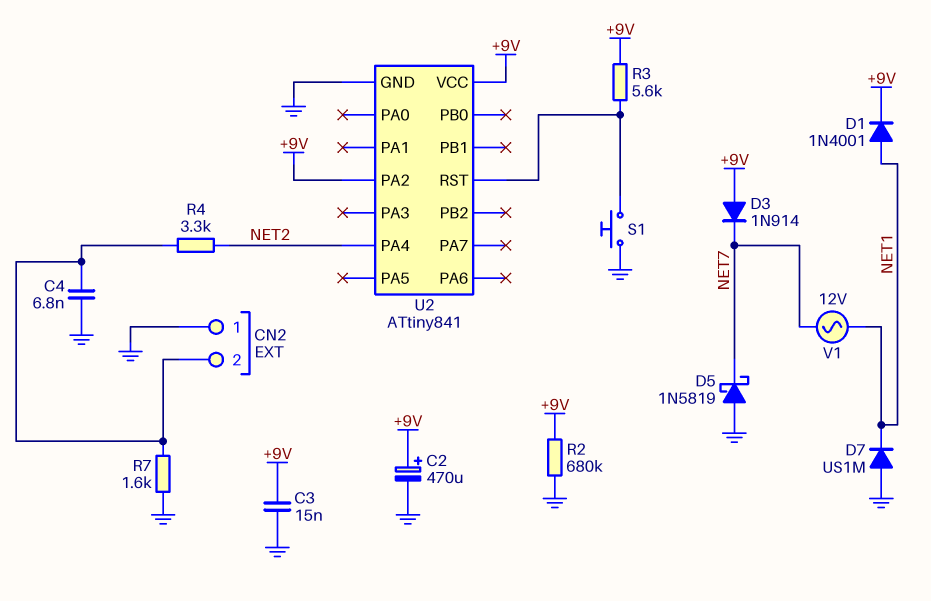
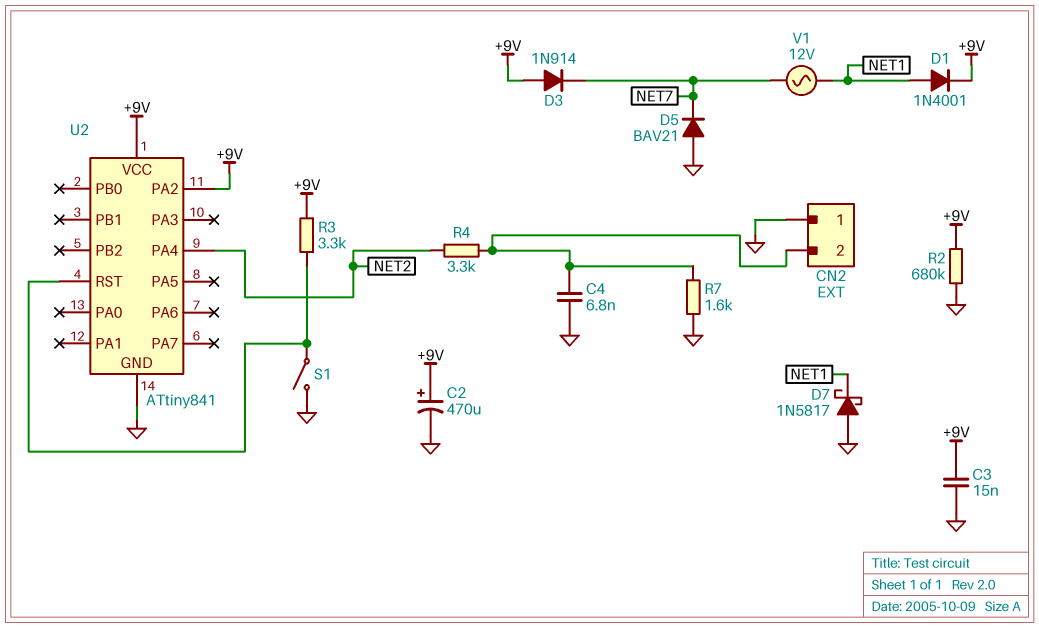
D5: schottky 1N5819 (A GND, K NET7) -> diode BAV21 (A GND, K NET7)
D7: diode US1M (A GND, K NET1) -> schottky 1N5817 (A GND, K NET1)
R3: 5.6k (+9V, U2/RST) -> 3.3k (+9V, U2/RST)
S1: button (GND, U2/RST) -> switch (GND, U2/RST)

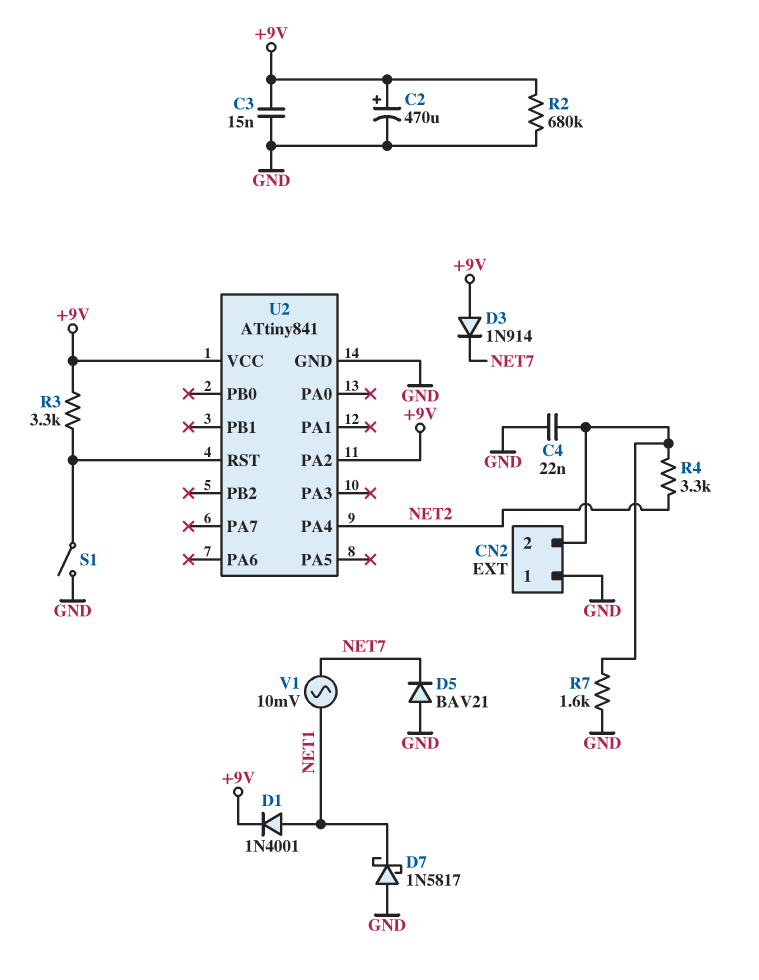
C4: 6.8nF (CN2/2, GND) -> 22nF (CN2/2, GND)
V1: AC 12V (NET1, NET7) -> AC 10mV (NET1, NET7)

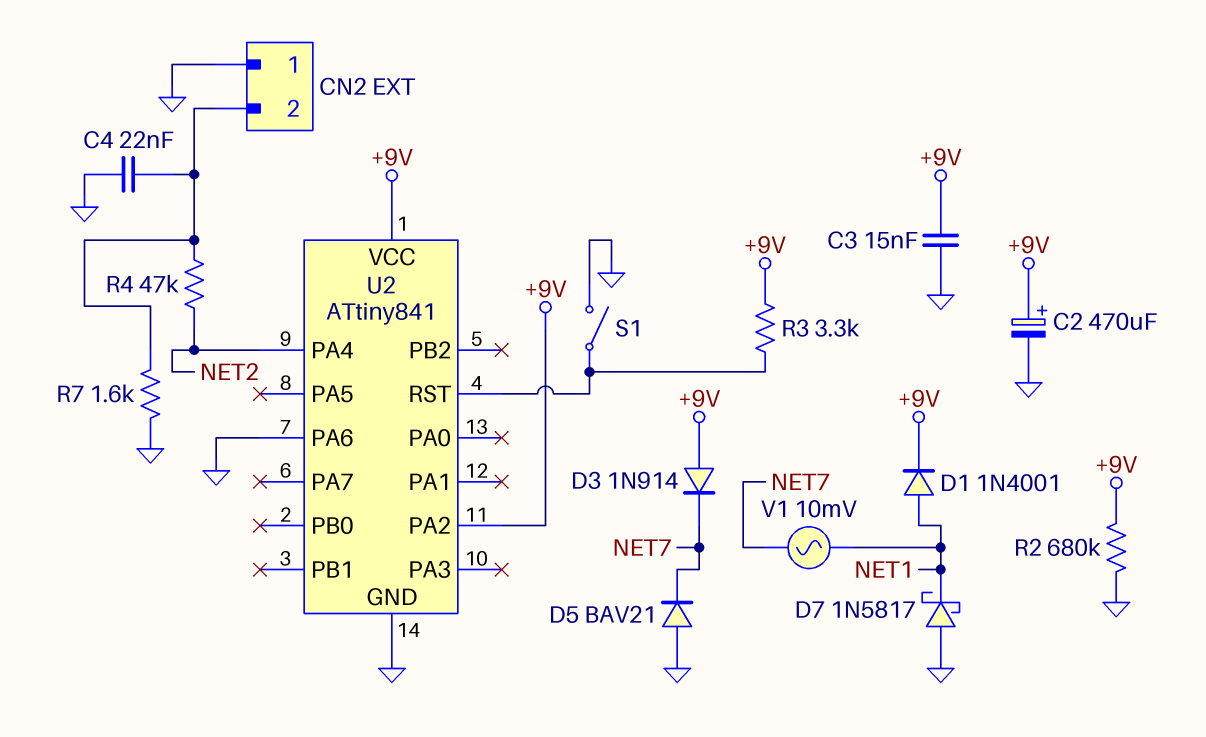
R4: 3.3k (CN2/2, NET2) -> 47k (CN2/2, NET2)
U2 pin PA6: none -> GND

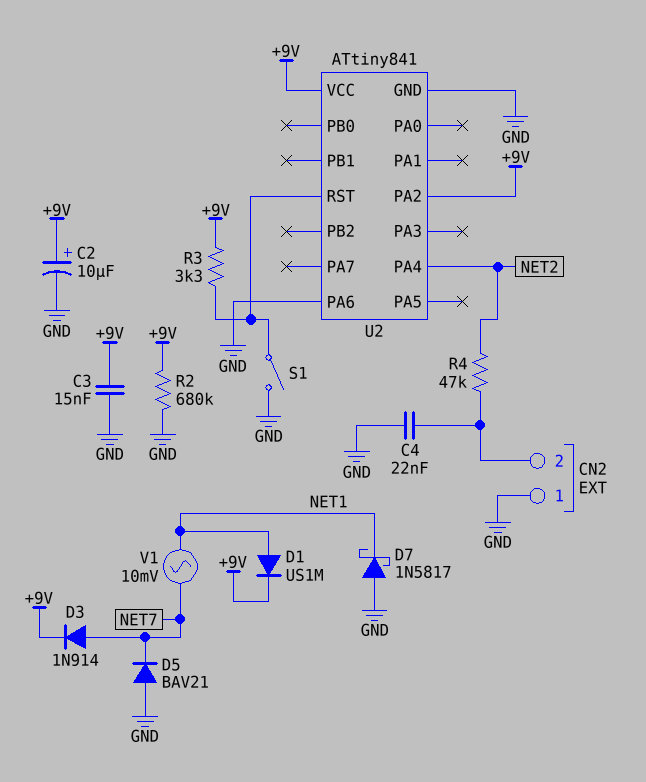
C2: 470uF (plus +9V, minus GND) -> 10uF (plus +9V, minus GND)
D1: diode 1N4001 (A NET1, K +9V) -> diode US1M (A NET1, K +9V)
D3: diode 1N914 (A +9V, K NET7) -> diode 1N914 (A NET7, K +9V)
R7: 1.6k (CN2/2, GND) -> none

